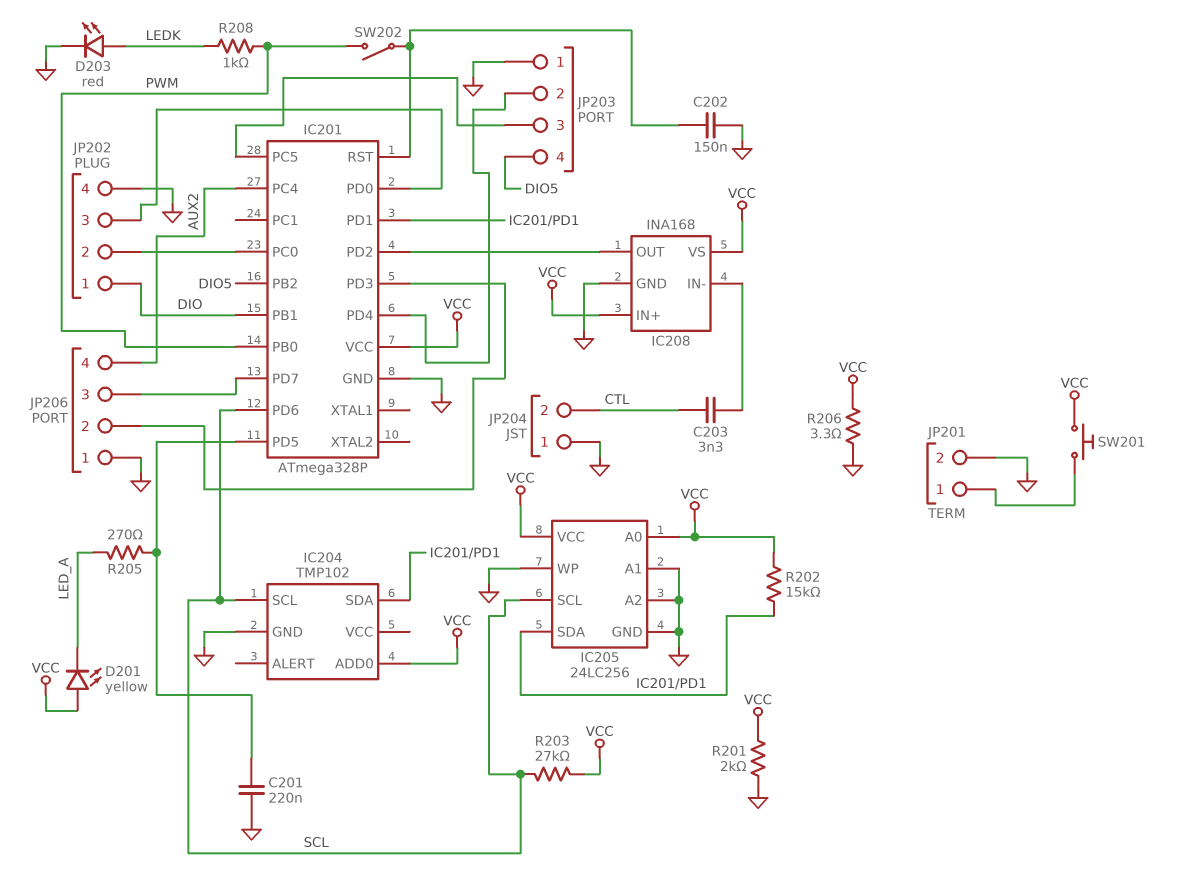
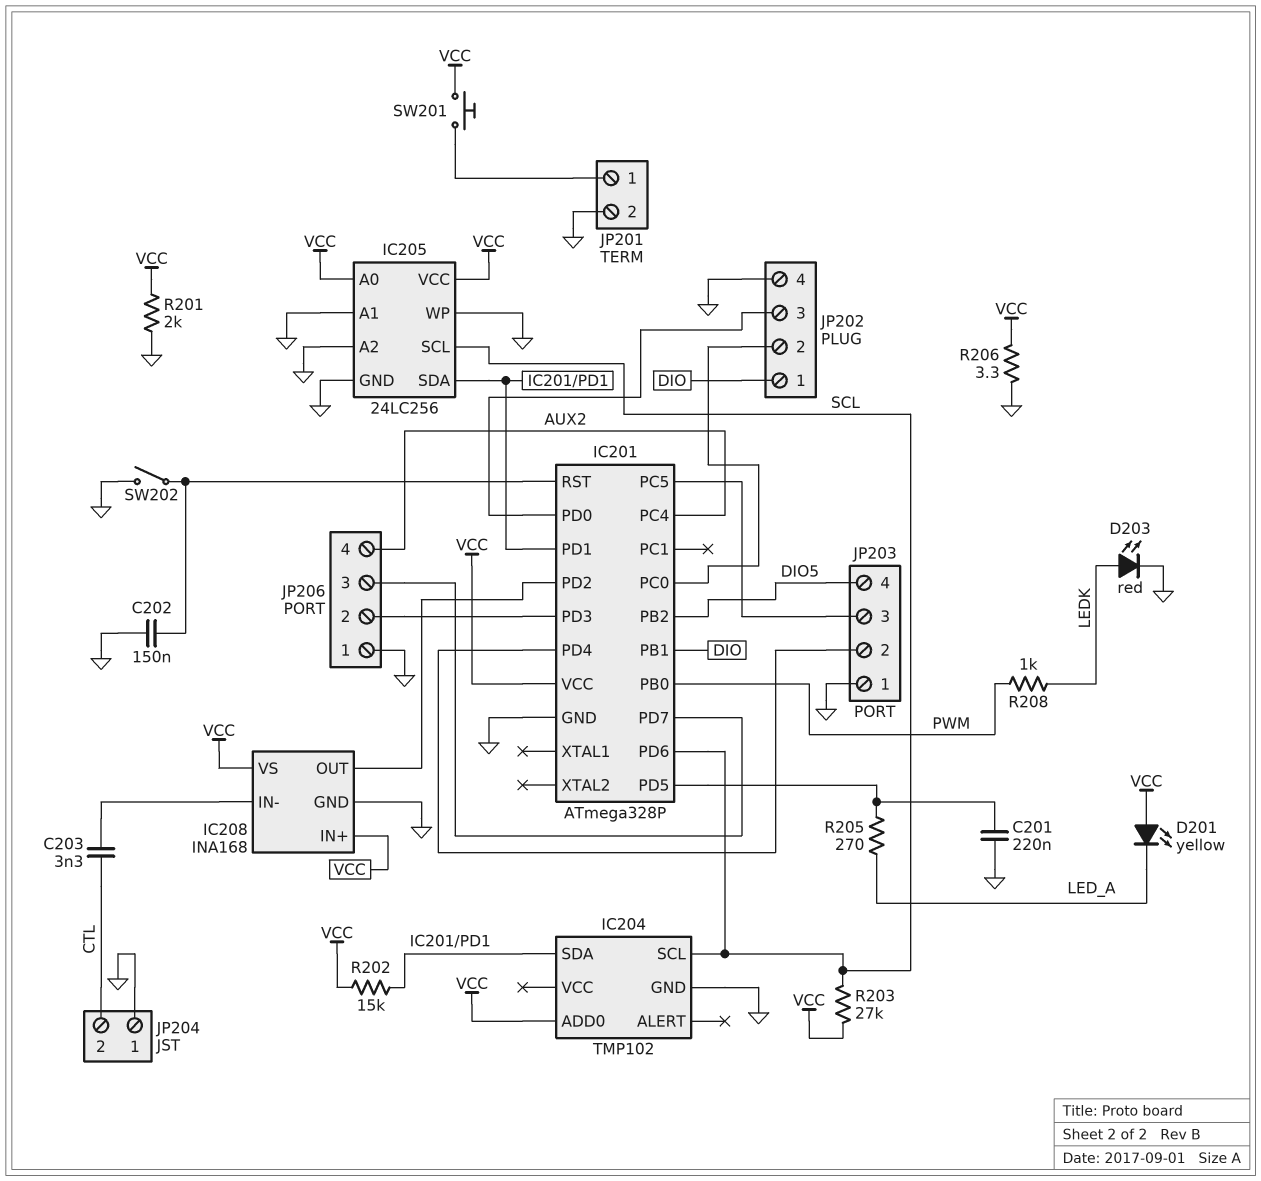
SW202: switch (IC201/RST, PWM) -> switch (GND, IC201/RST)

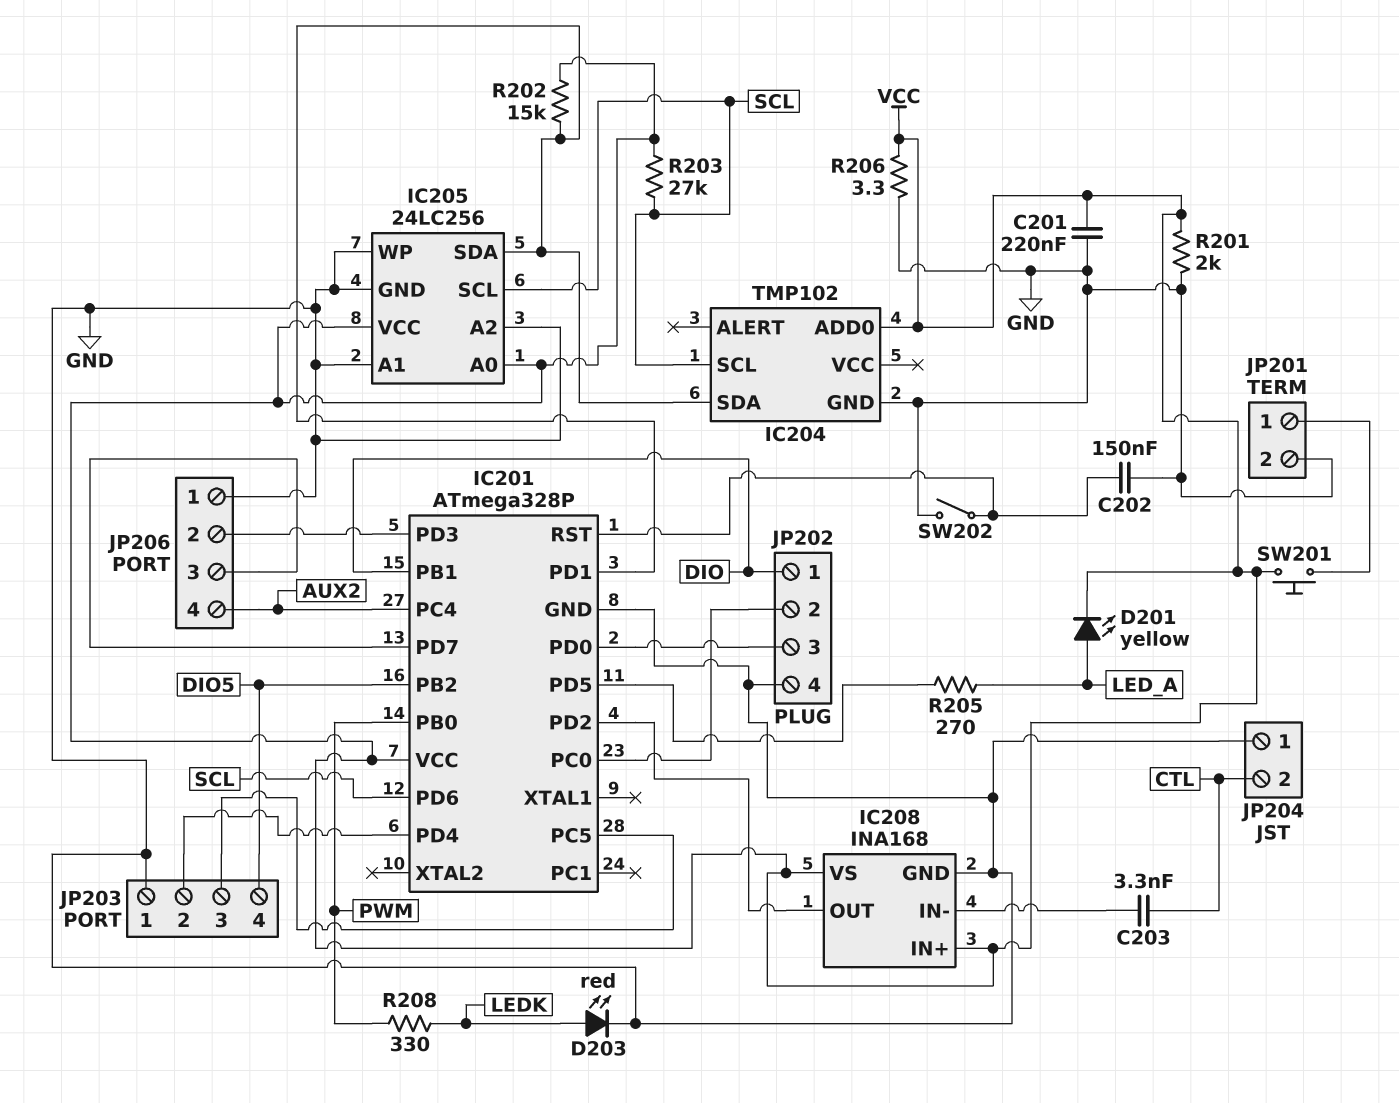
C201: 220nF (GND, IC201/PD5) -> 220nF (GND, VCC)
D201: LED yellow (A VCC, K LED_A) -> LED yellow (A LED_A, K VCC)
R208: 1k (LEDK, PWM) -> 330 (LEDK, PWM)

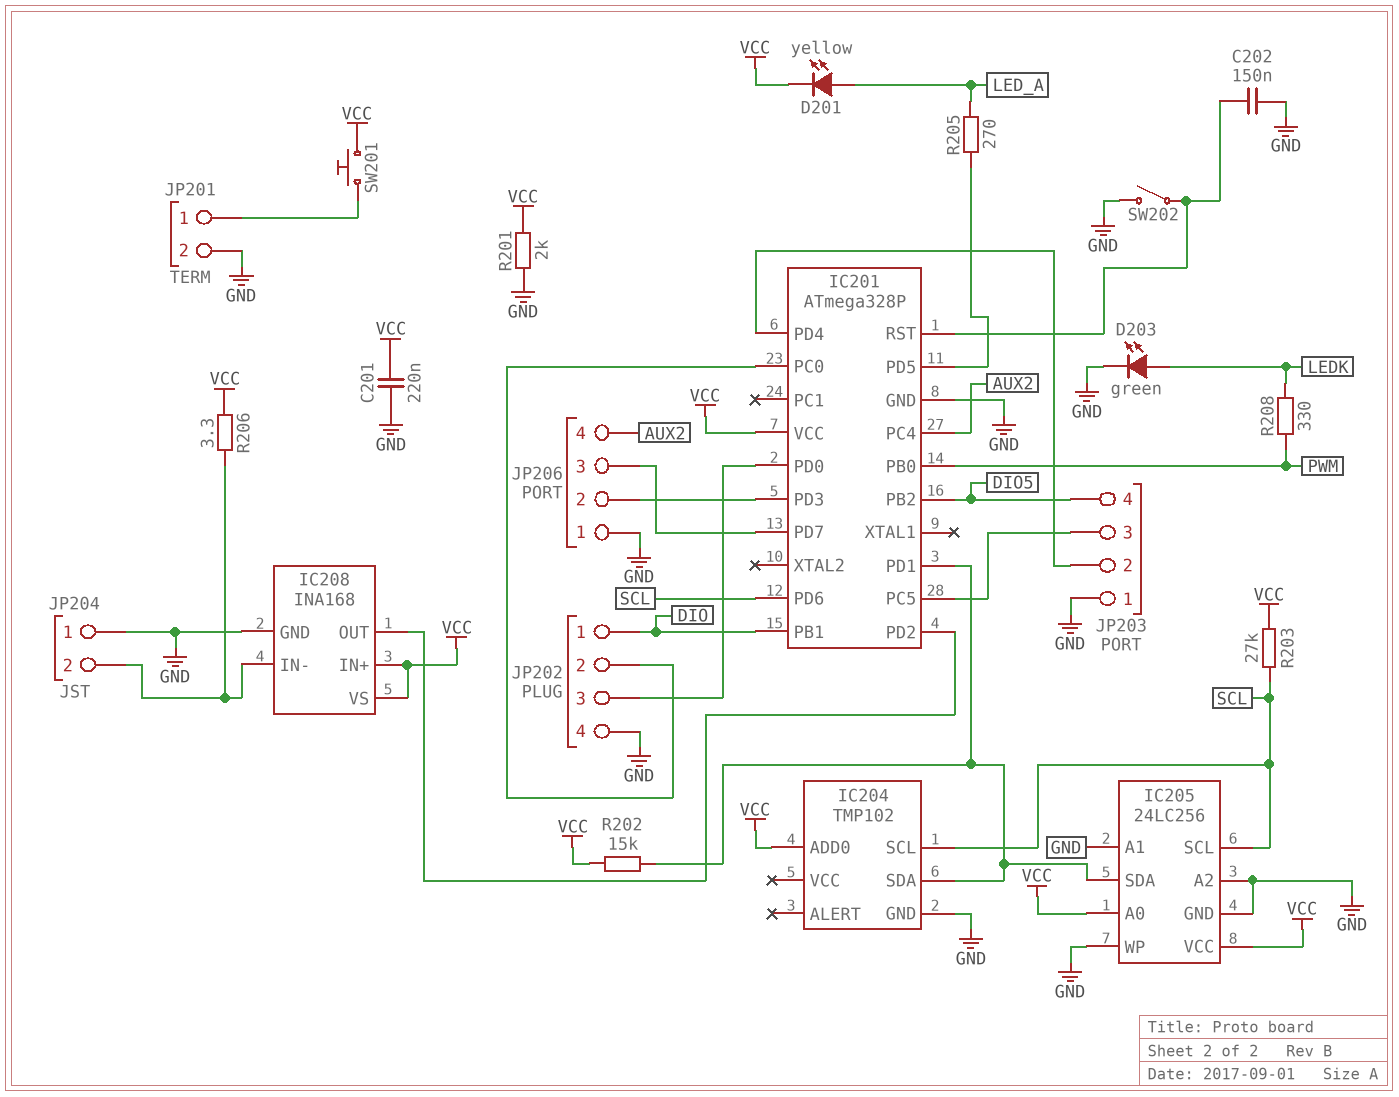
C203: 3.3nF (CTL, IC208/IN-) -> none
D203: LED red (A LEDK, K GND) -> LED green (A LEDK, K GND)
JP204 pin 2: CTL -> IC208/IN-
R206: 3.3 (GND, VCC) -> 3.3 (IC208/IN-, VCC)

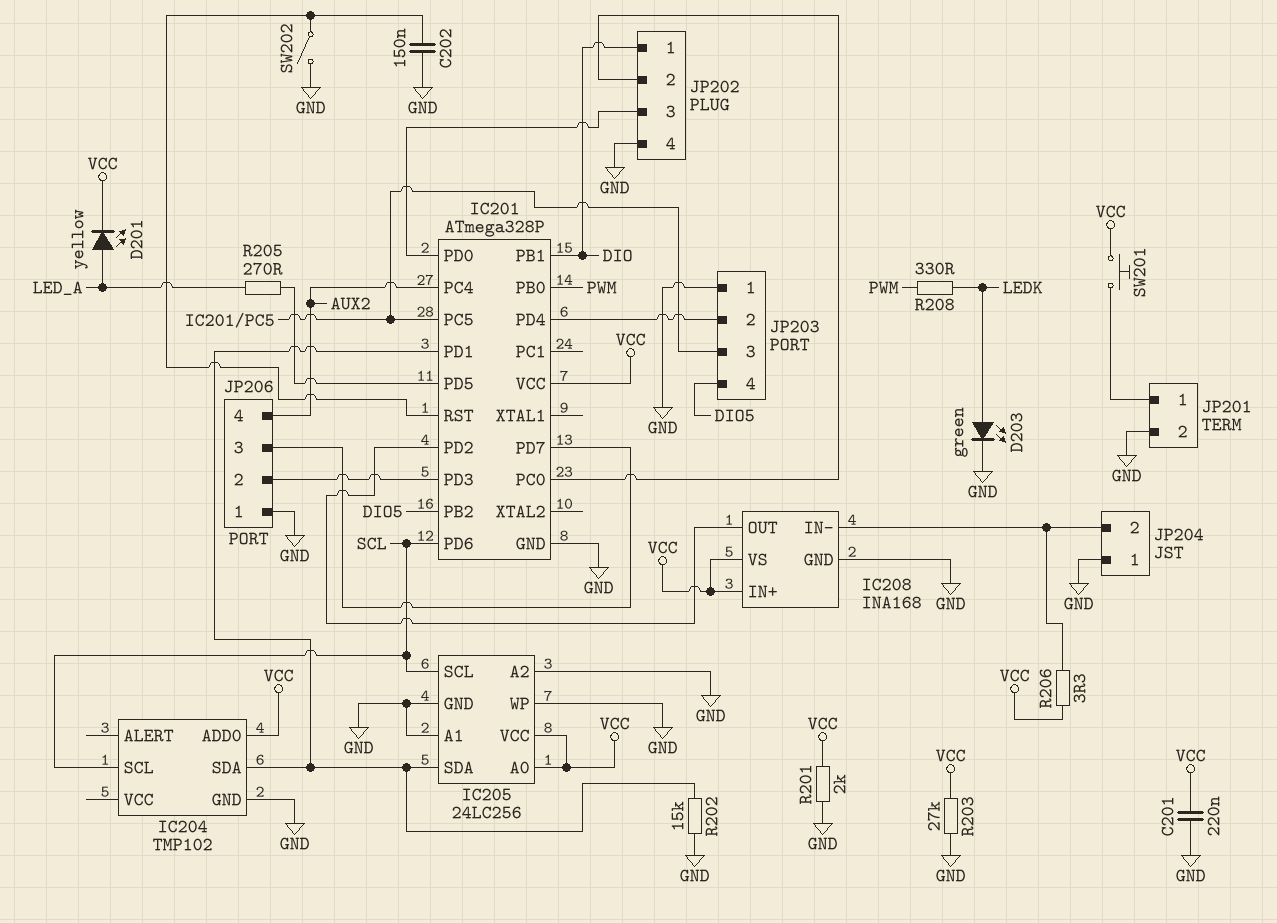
R202: 15k (IC201/PD1, VCC) -> 15k (GND, IC201/PD1)
R203: 27k (SCL, VCC) -> 27k (GND, VCC)

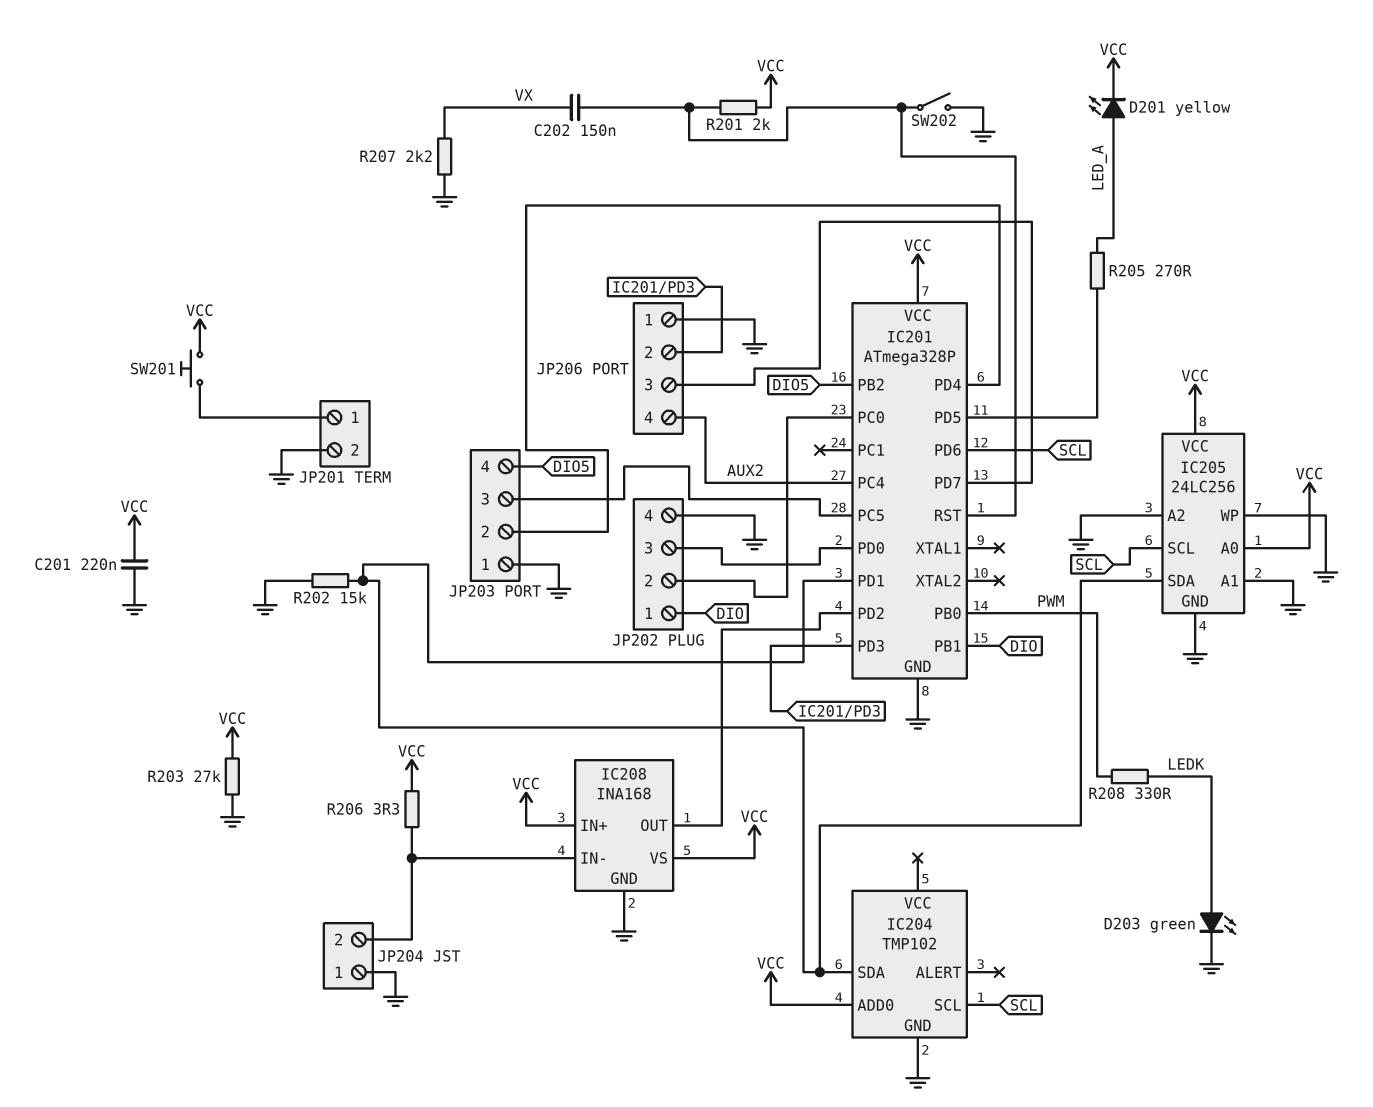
C202: 150nF (GND, IC201/RST) -> 150nF (IC201/RST, VX)
R201: 2k (GND, VCC) -> 2k (IC201/RST, VCC)
R207: none -> 2.2k (GND, VX)

